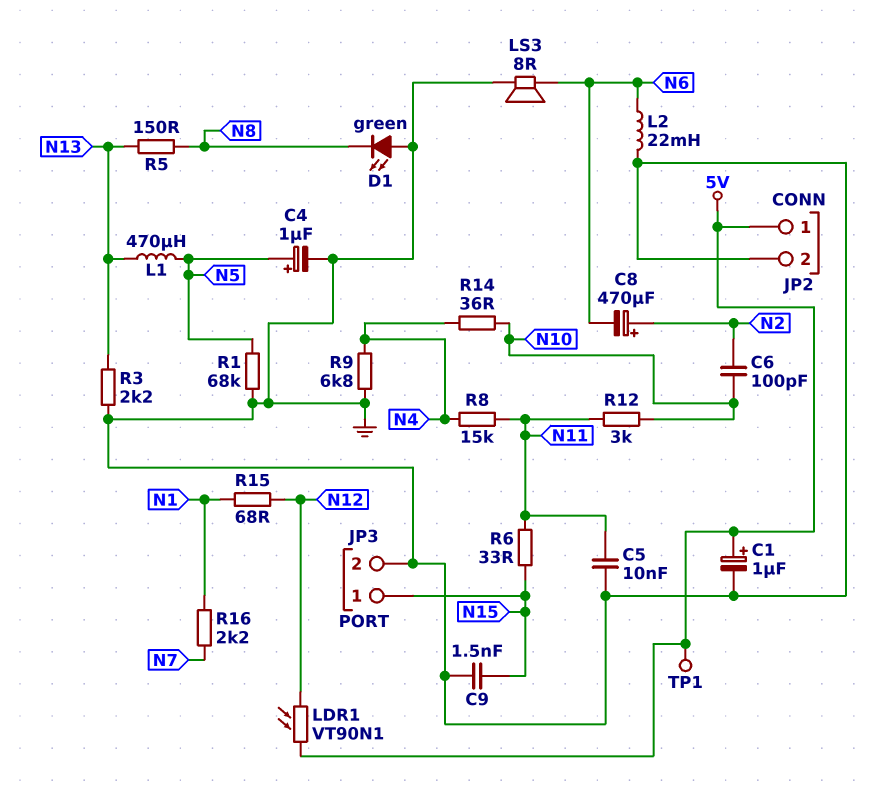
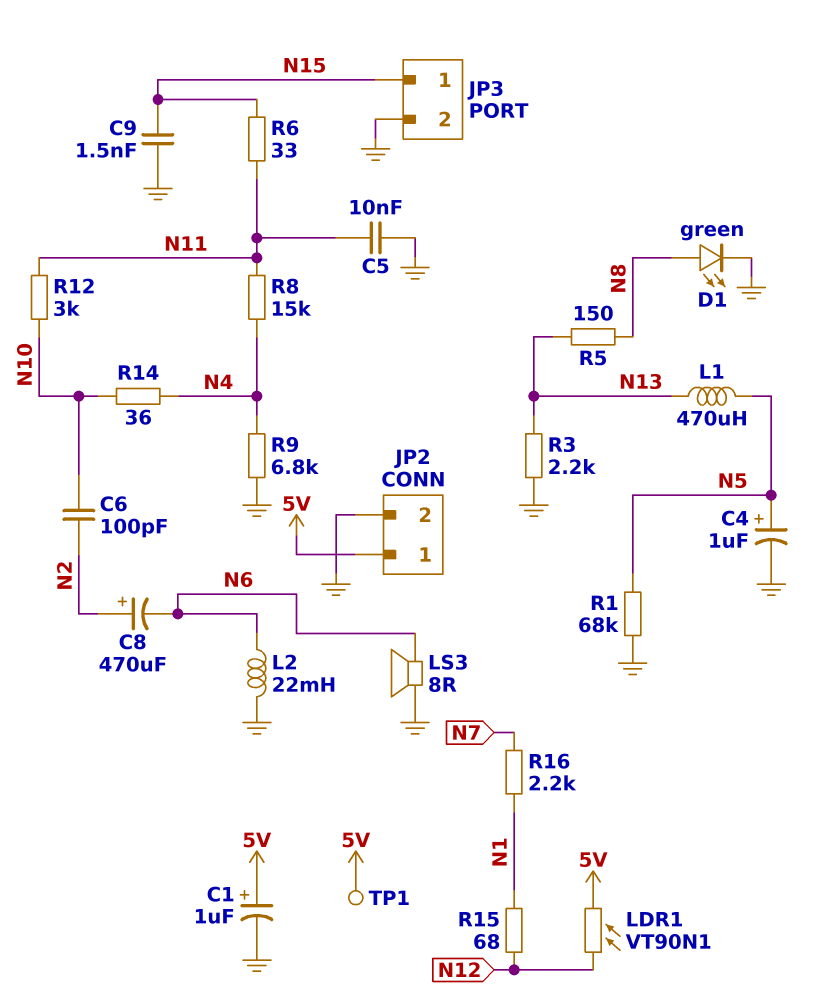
D1: LED green (A GND, K N8) -> LED green (A N8, K GND)

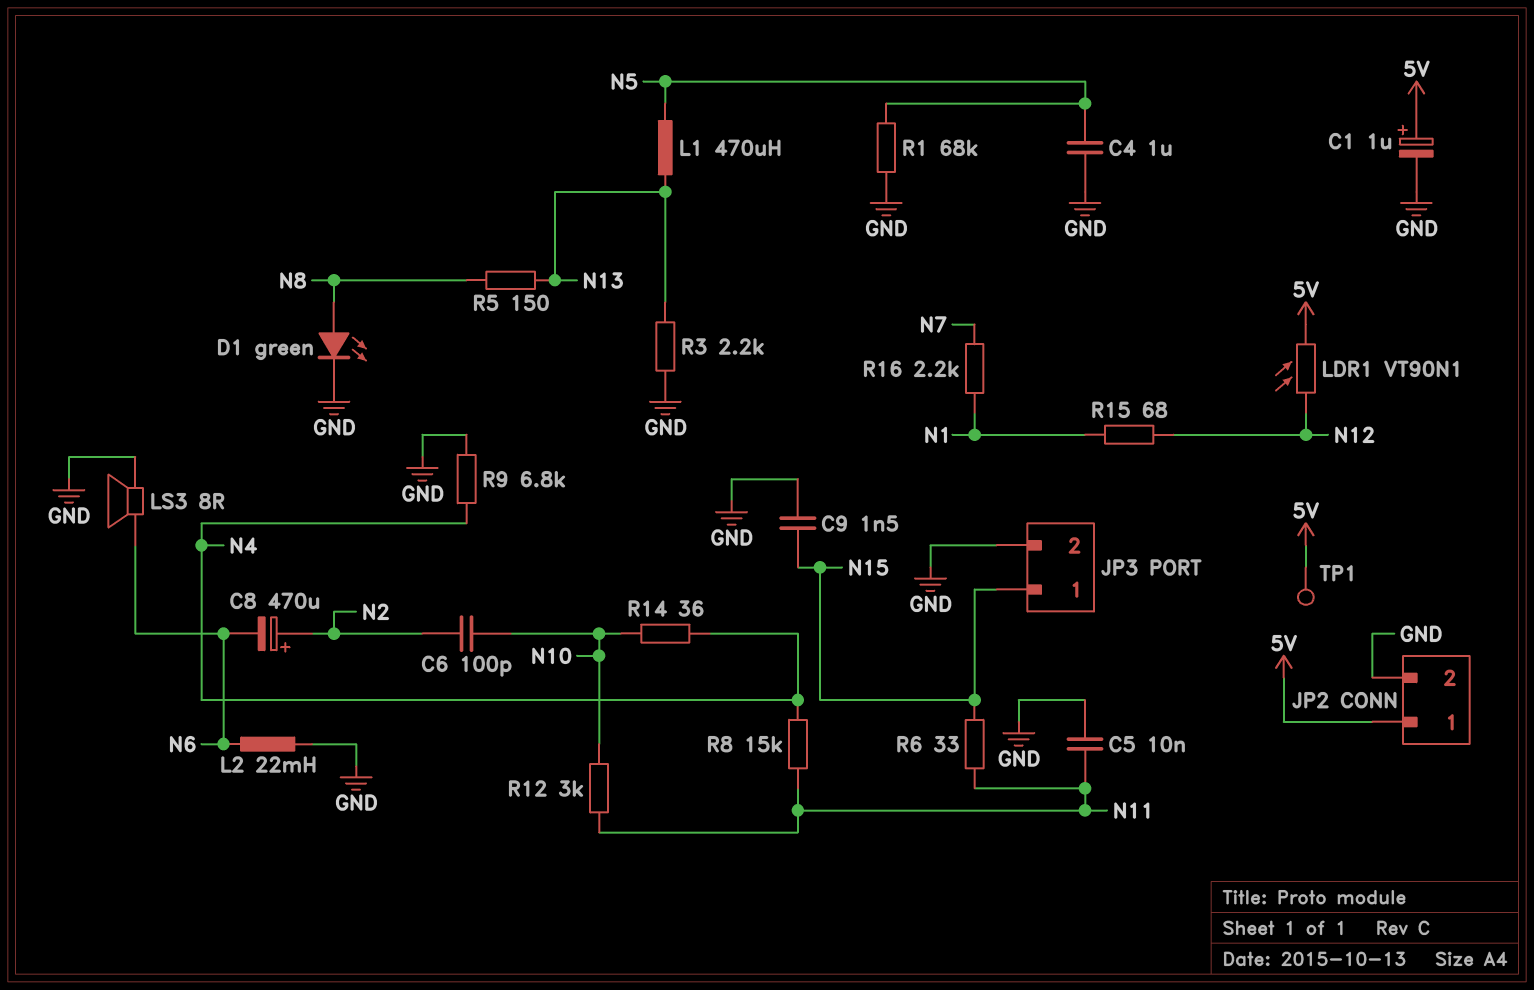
C4: 1uF (plus N5, minus GND) -> 1uF (GND, N5)

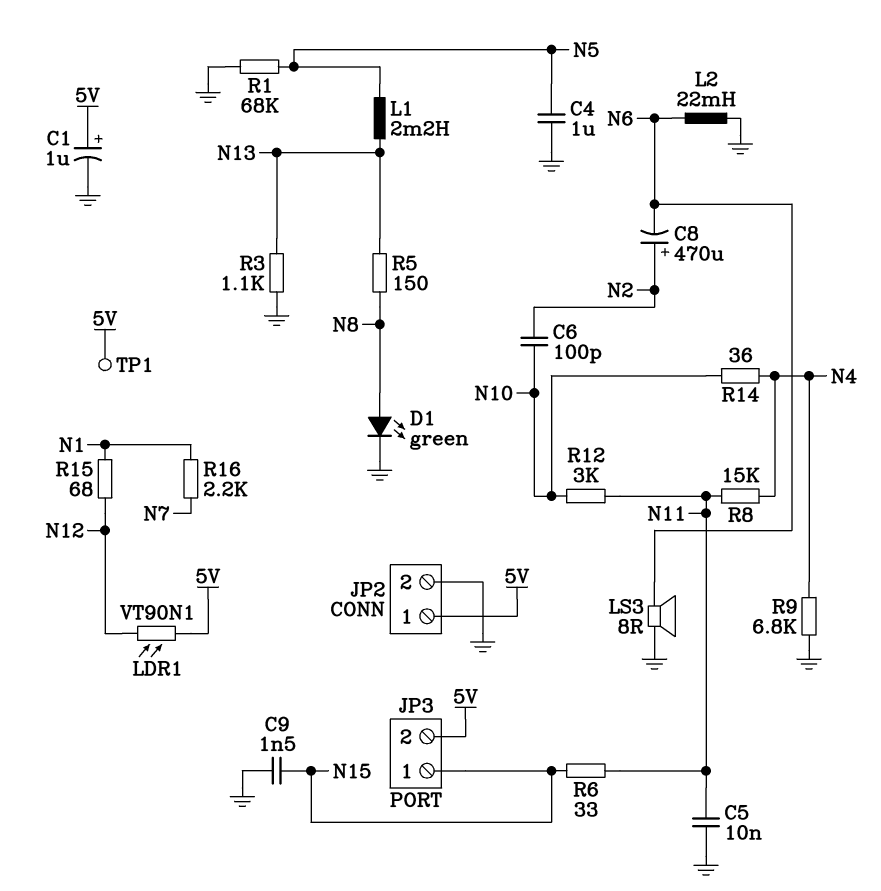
JP3 pin 2: GND -> 5V
L1: 470uH (N5, N13) -> 2.2mH (N5, N13)
R3: 2.2k (GND, N13) -> 1.1k (GND, N13)

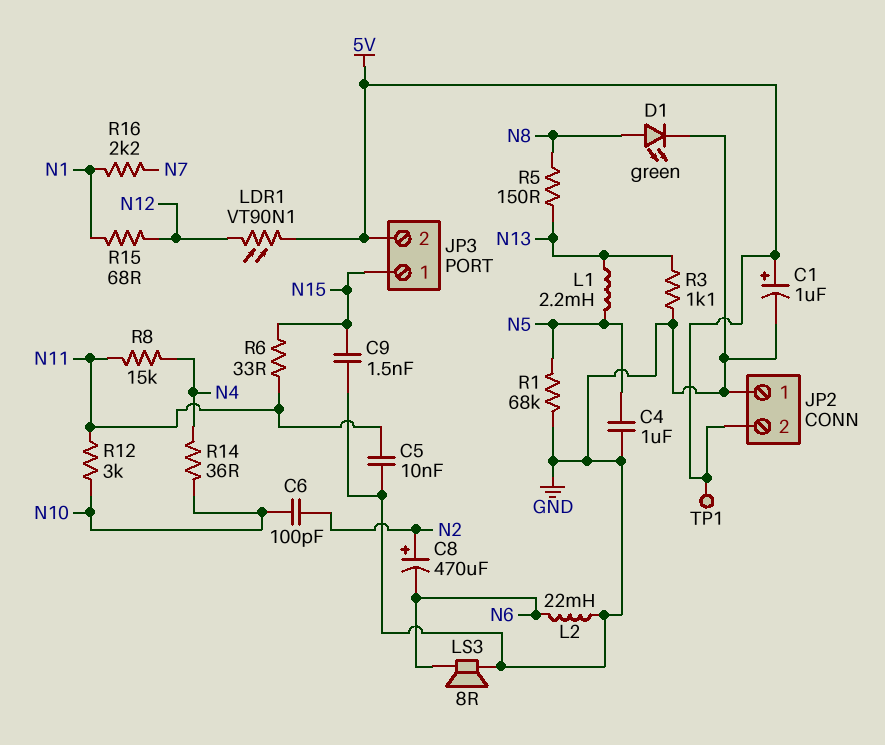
JP2 pin 1: 5V -> GND
JP2 pin 2: GND -> 5V
R9: 6.8k (GND, N4) -> none

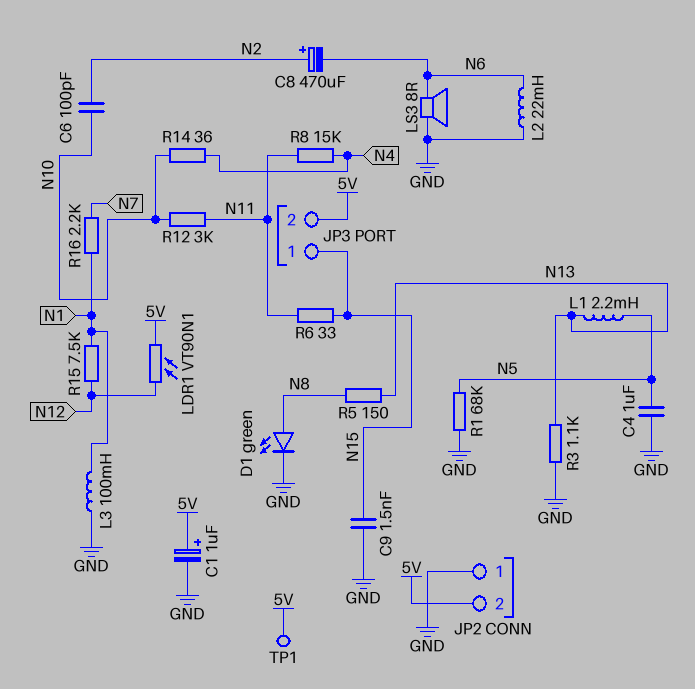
C5: 10nF (GND, N11) -> none
L3: none -> 100mH (GND, N1)
R15: 68 (N1, N12) -> 7.5k (N1, N12)

